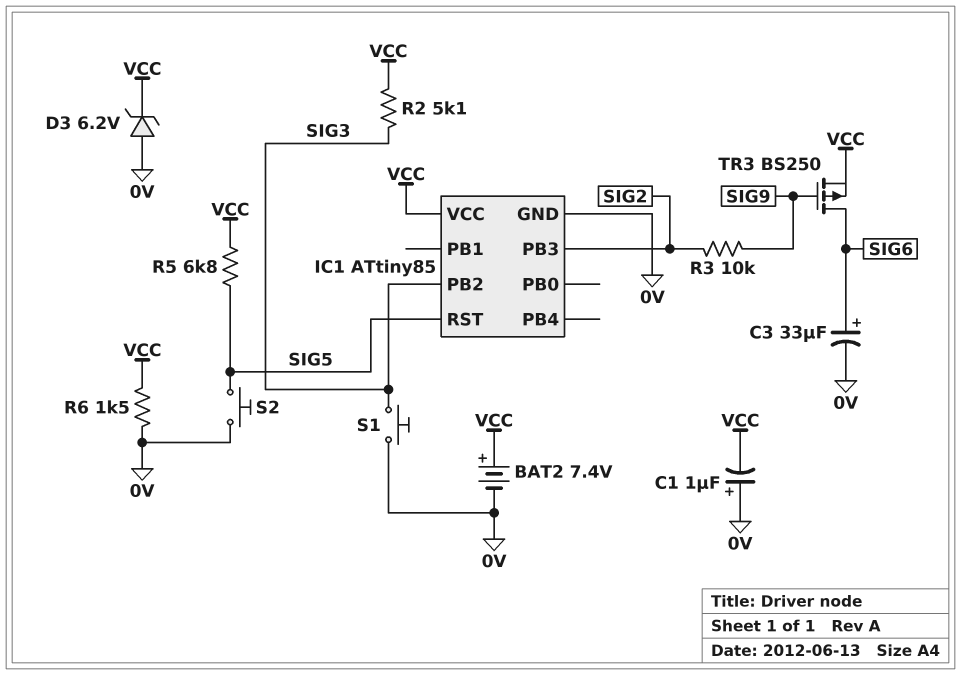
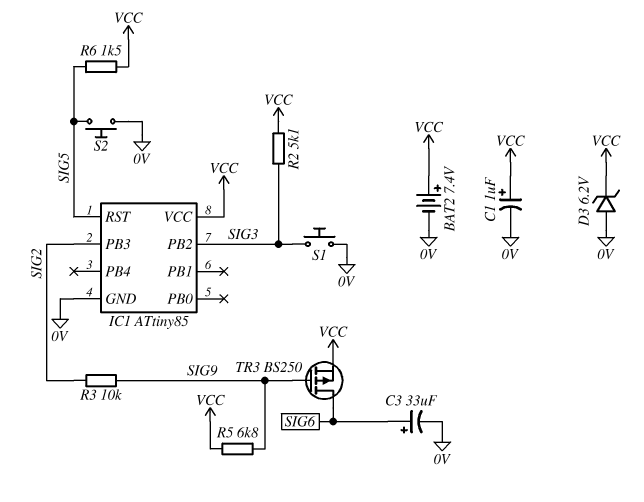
C1: 1uF (plus 0V, minus VCC) -> 1uF (plus VCC, minus 0V)
R5: 6.8k (SIG5, VCC) -> 6.8k (SIG9, VCC)
R6: 1.5k (0V, VCC) -> 1.5k (SIG5, VCC)

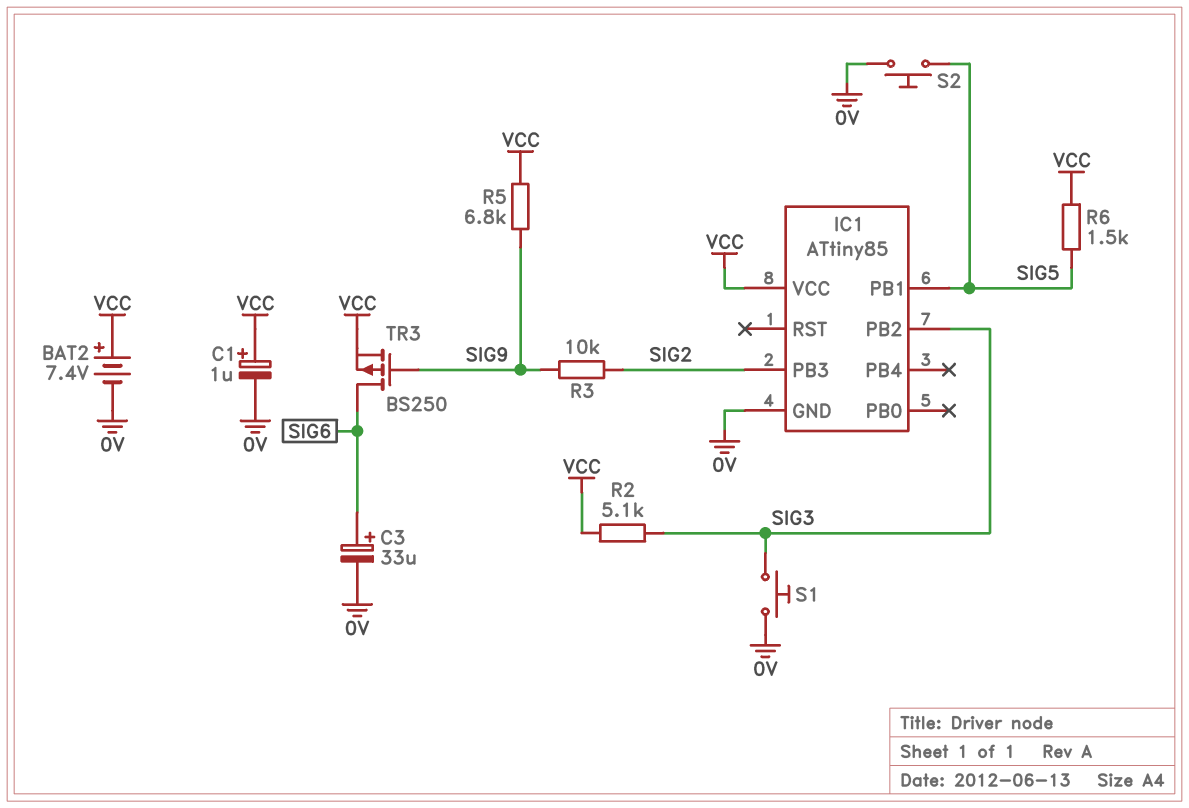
D3: zener 6.2V (A 0V, K VCC) -> none
IC1 pin PB1: none -> SIG5
IC1 pin RST: SIG5 -> none

